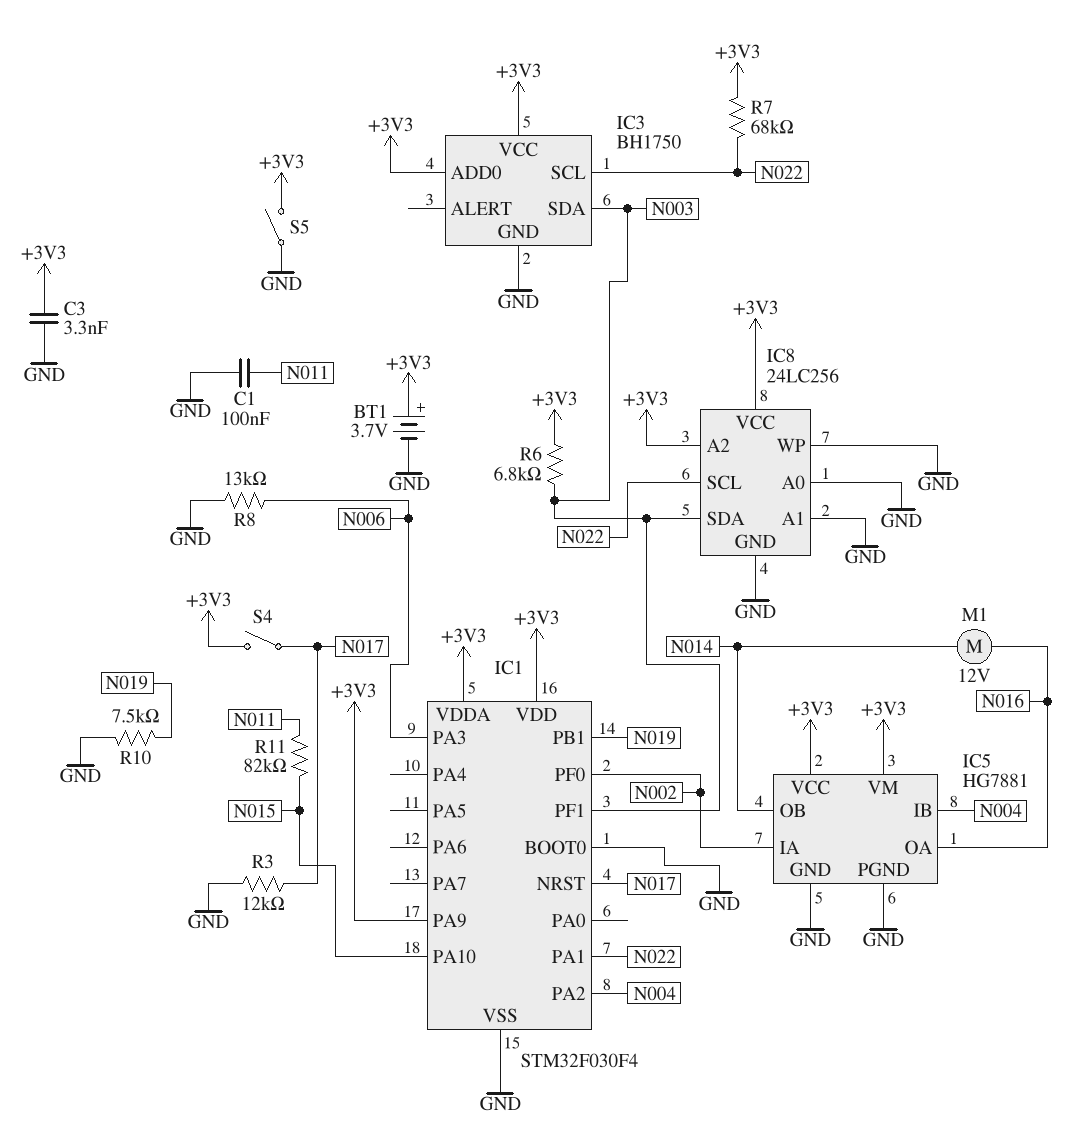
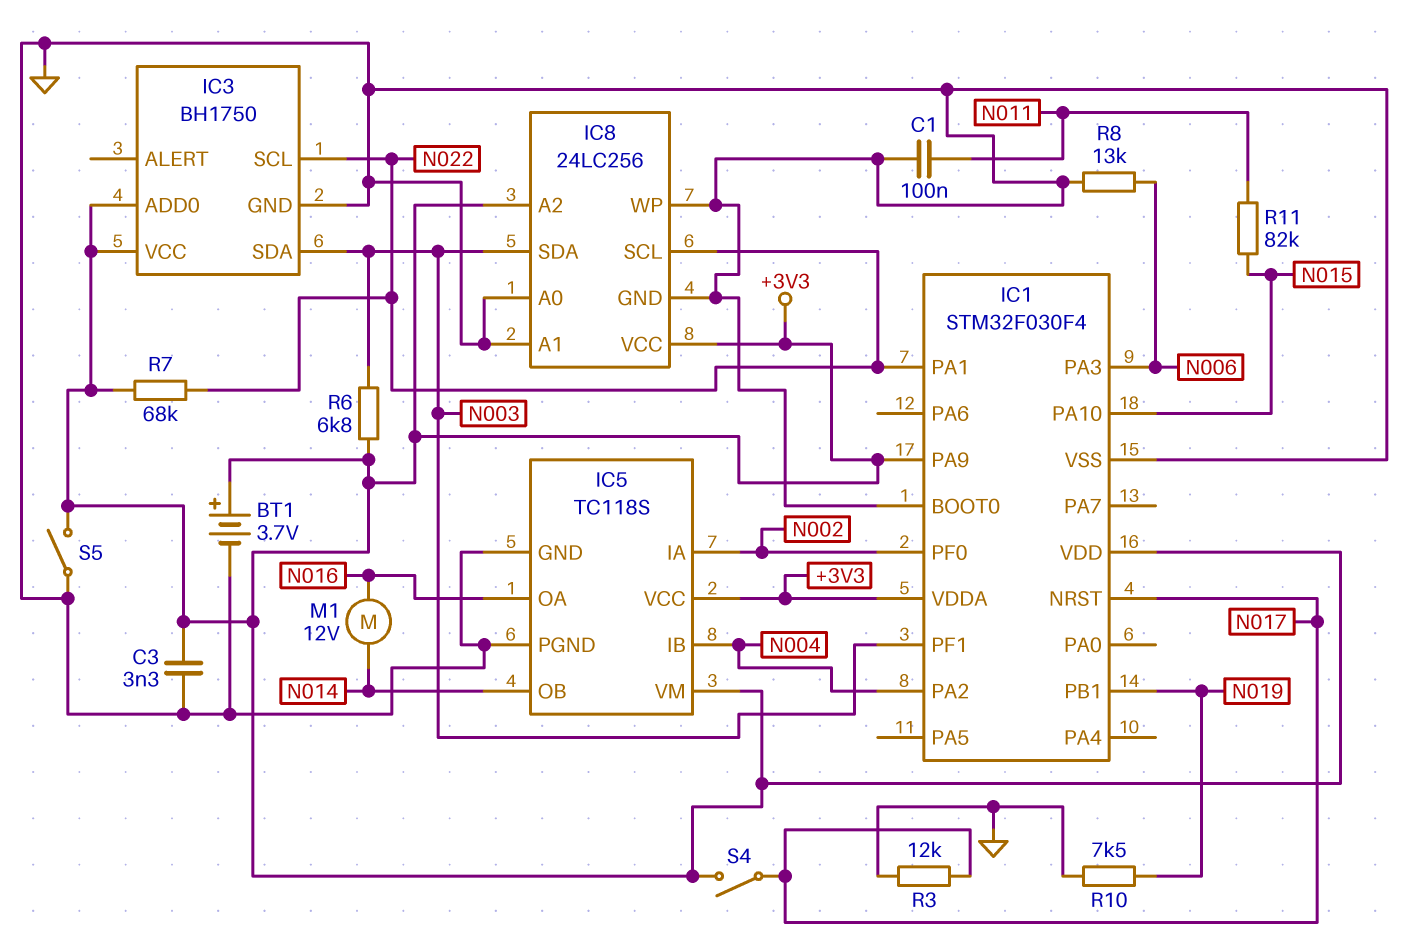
IC5: HG7881 -> TC118S

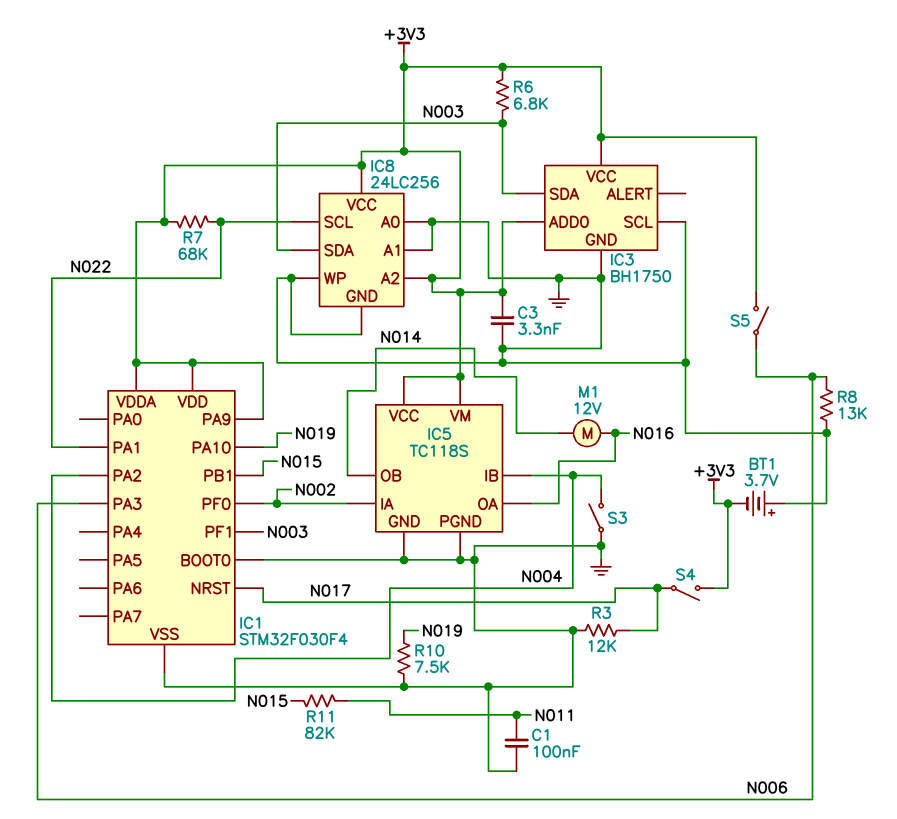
BT1: 3.7V (plus +3V3, minus GND) -> 3.7V (plus GND, minus +3V3)
IC1 pin PA10: N015 -> N019
IC1 pin PB1: N019 -> N015
IC3 pin SCL: N022 -> GND
S3: none -> switch (GND, N004)
S5: switch (+3V3, GND) -> switch (+3V3, N006)

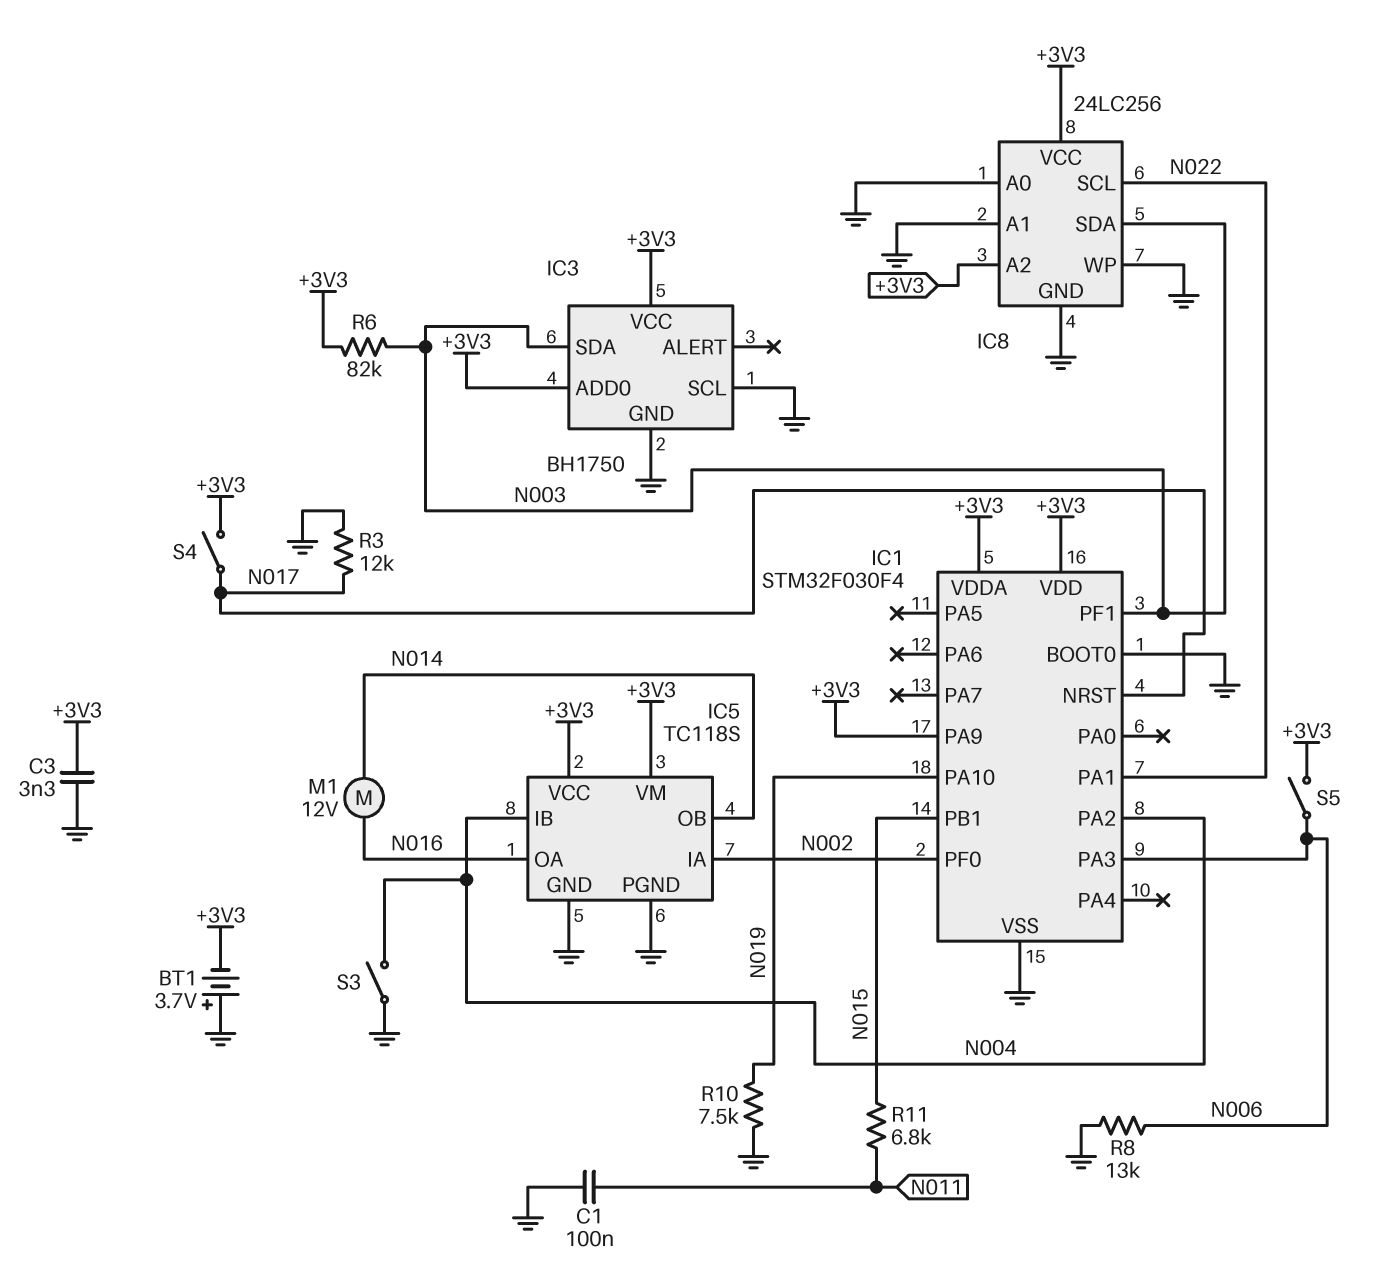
R6: 6.8k (+3V3, N003) -> 82k (+3V3, N003)
R7: 68k (+3V3, N022) -> none
R11: 82k (N011, N015) -> 6.8k (N011, N015)

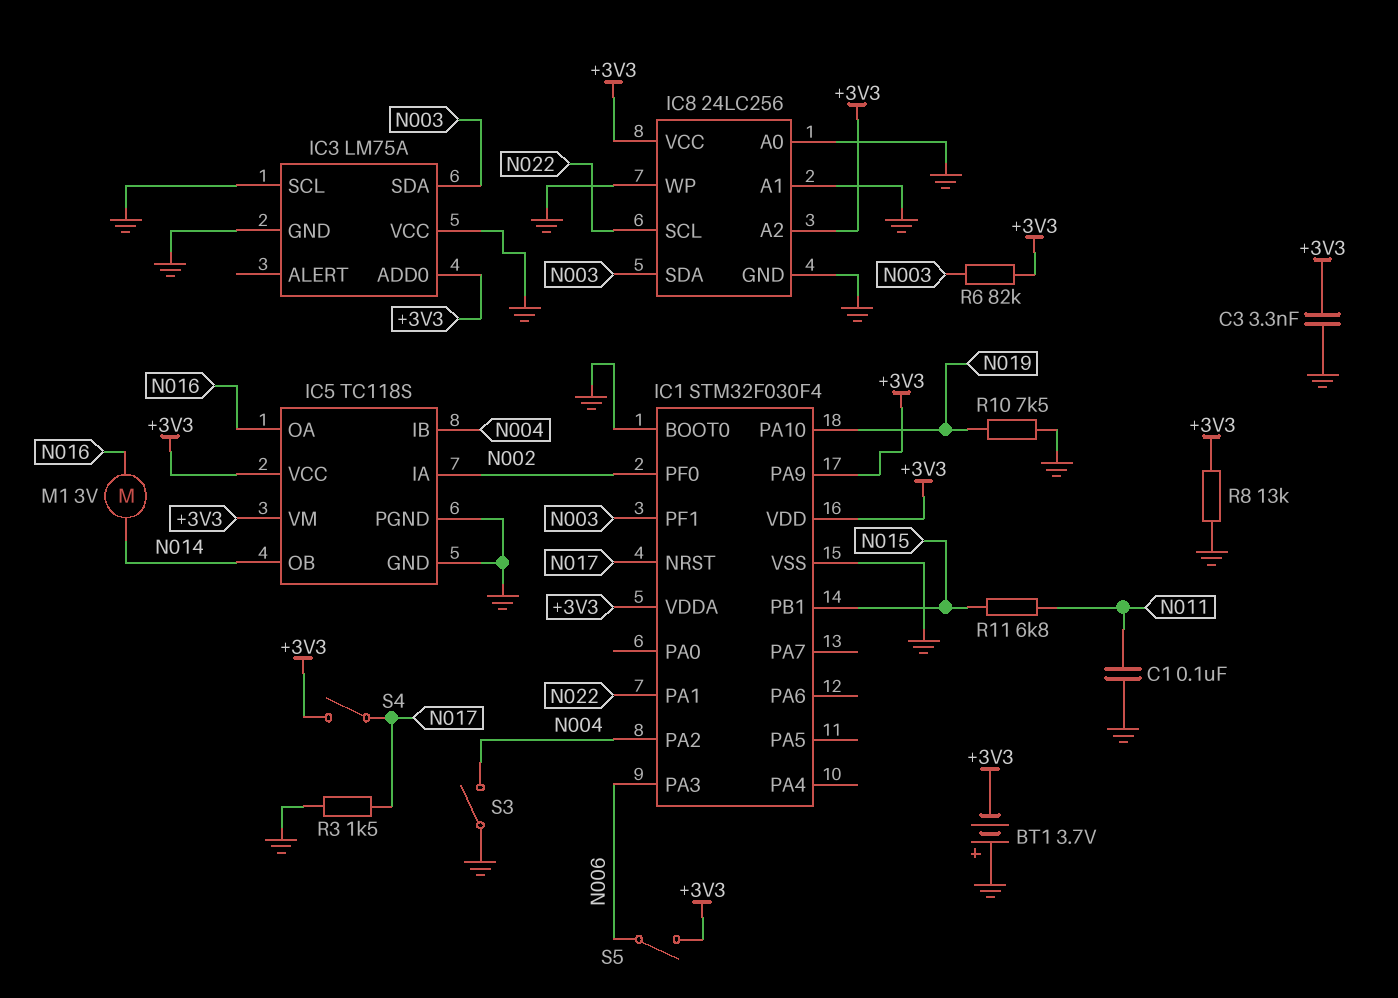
IC3: BH1750 -> LM75A
IC3 pin VCC: +3V3 -> GND
M1: motor 12V (N014, N016) -> motor 3V (N014, N016)
R3: 12k (GND, N017) -> 1.5k (GND, N017)
R8: 13k (GND, N006) -> 13k (+3V3, GND)

